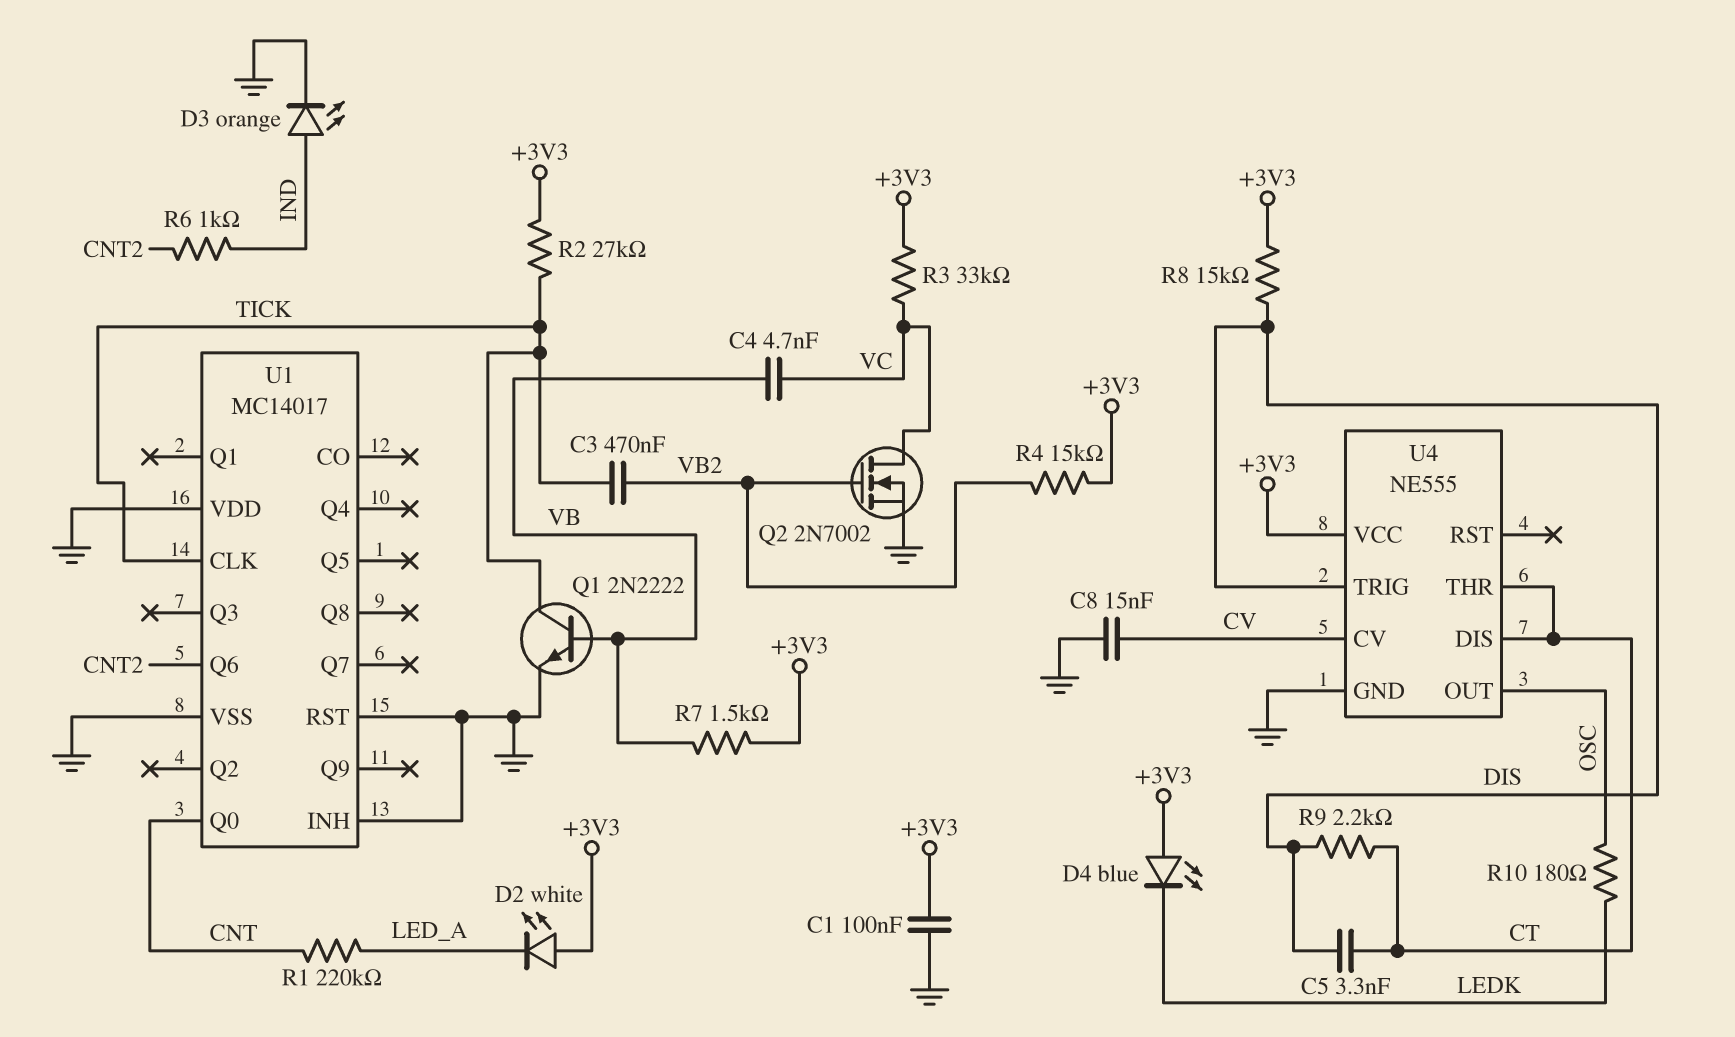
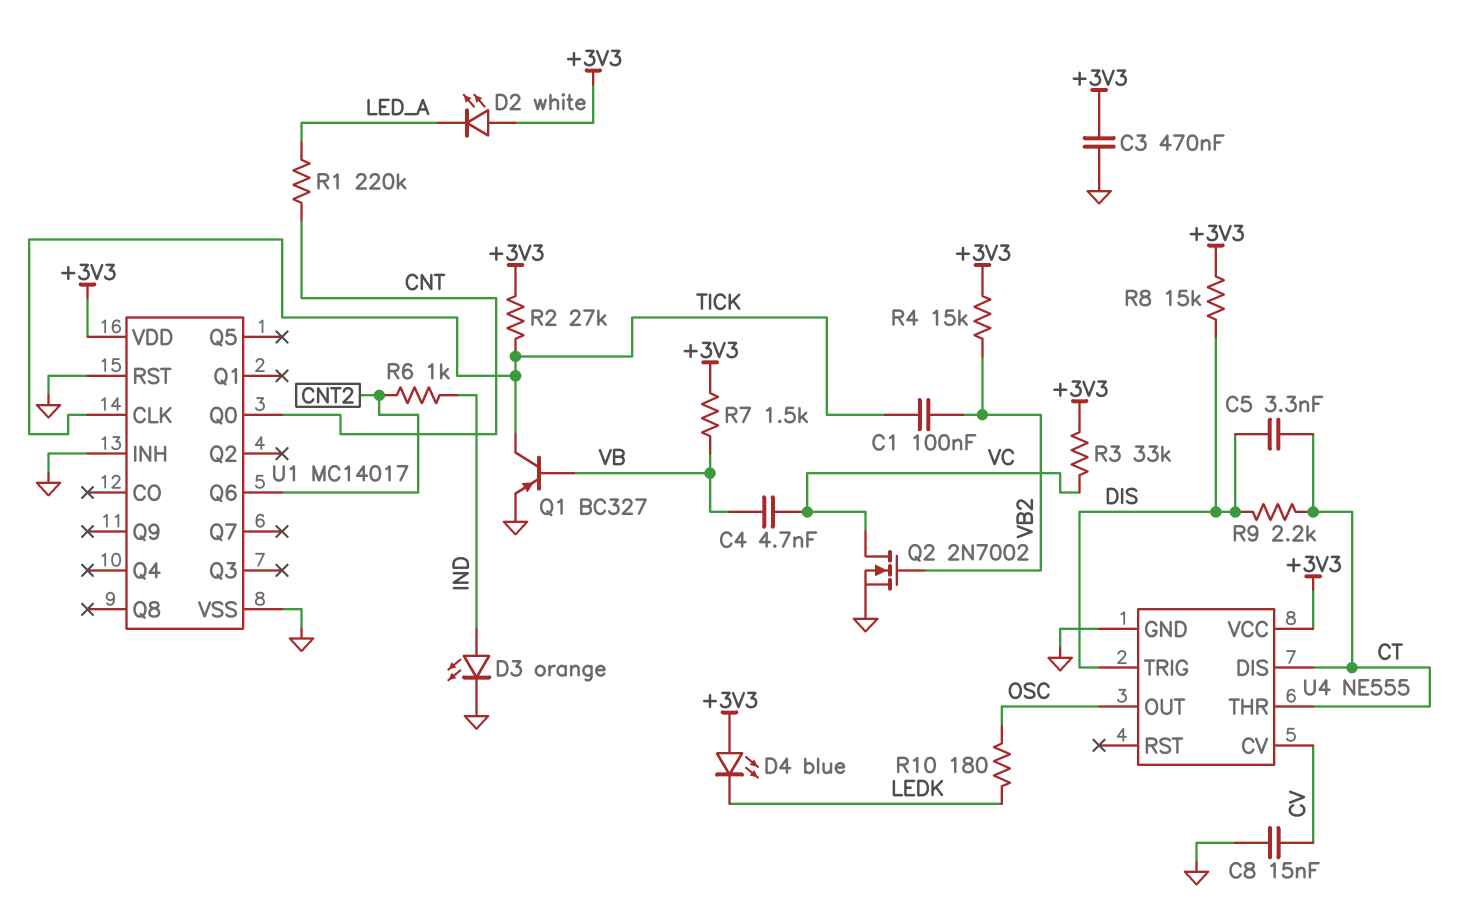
C1: 100nF (+3V3, GND) -> 100nF (TICK, VB2)
C3: 470nF (TICK, VB2) -> 470nF (+3V3, GND)
Q1: NPN 2N2222 (B VB, C TICK, E GND) -> PNP BC327 (B VB, C TICK, E GND)
U1 pin VDD: GND -> +3V3

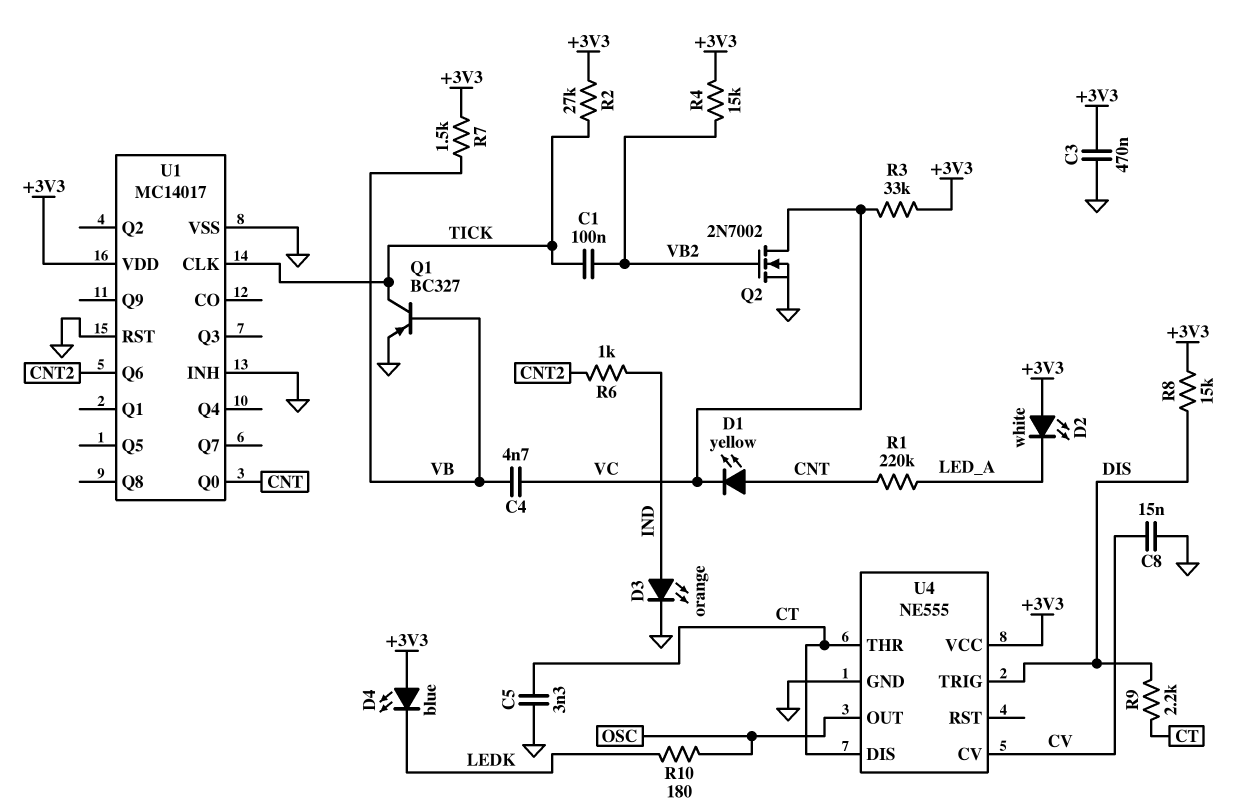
C5: 3.3nF (CT, DIS) -> 3.3nF (CT, GND)
D1: none -> LED yellow (A CNT, K VC)

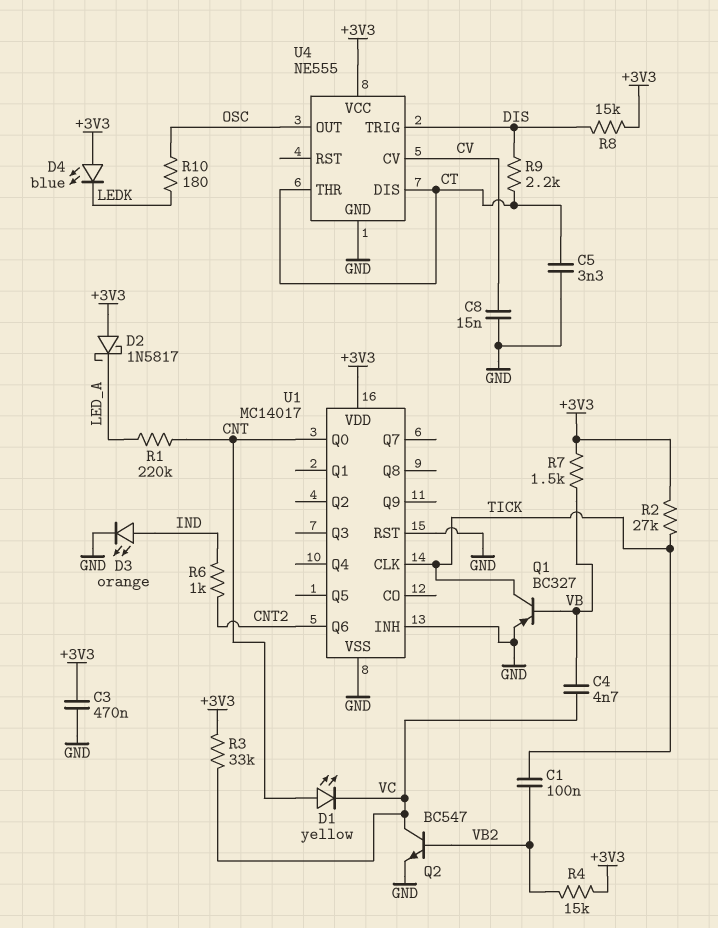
D2: LED white (A +3V3, K LED_A) -> schottky 1N5817 (A +3V3, K LED_A)
Q2: NMOS 2N7002 (G VB2, D VC, S GND) -> NPN BC547 (B VB2, C VC, E GND)

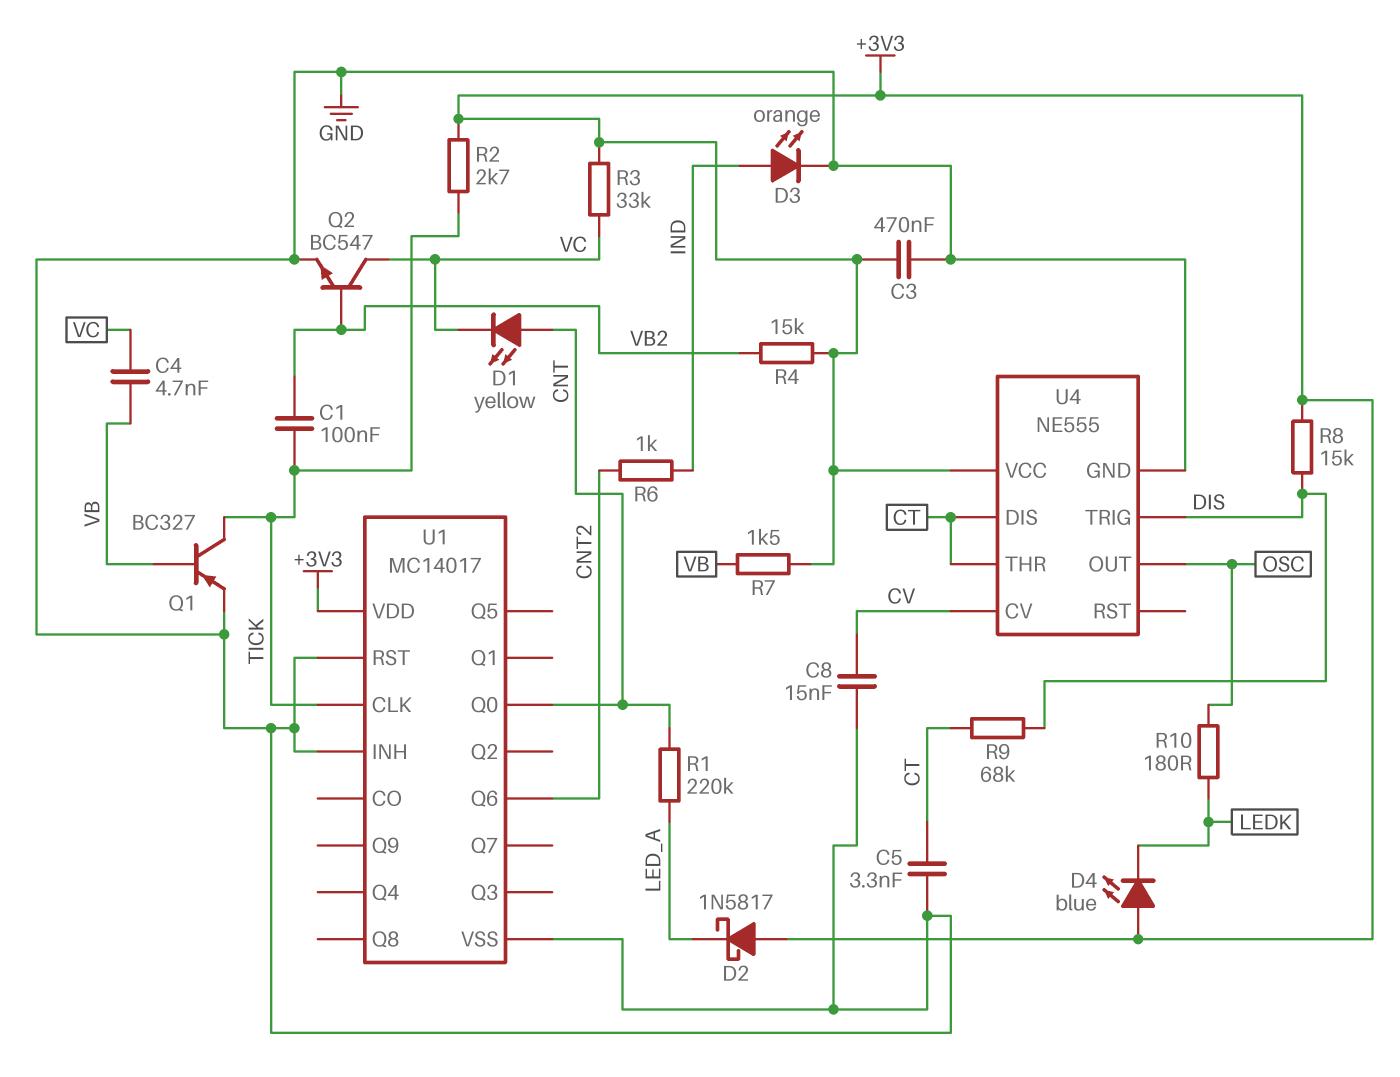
R2: 27k (+3V3, TICK) -> 2.7k (+3V3, TICK)
R9: 2.2k (CT, DIS) -> 68k (CT, DIS)

